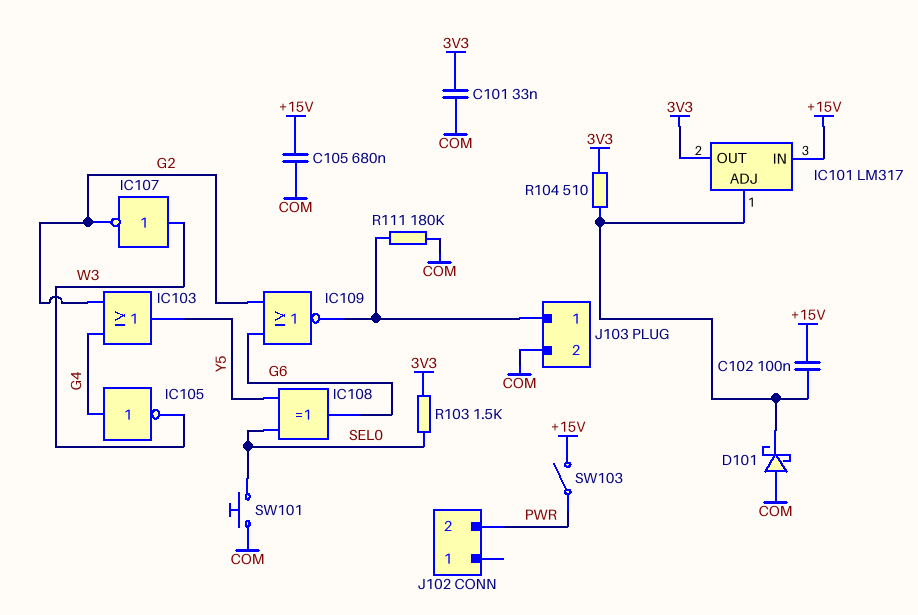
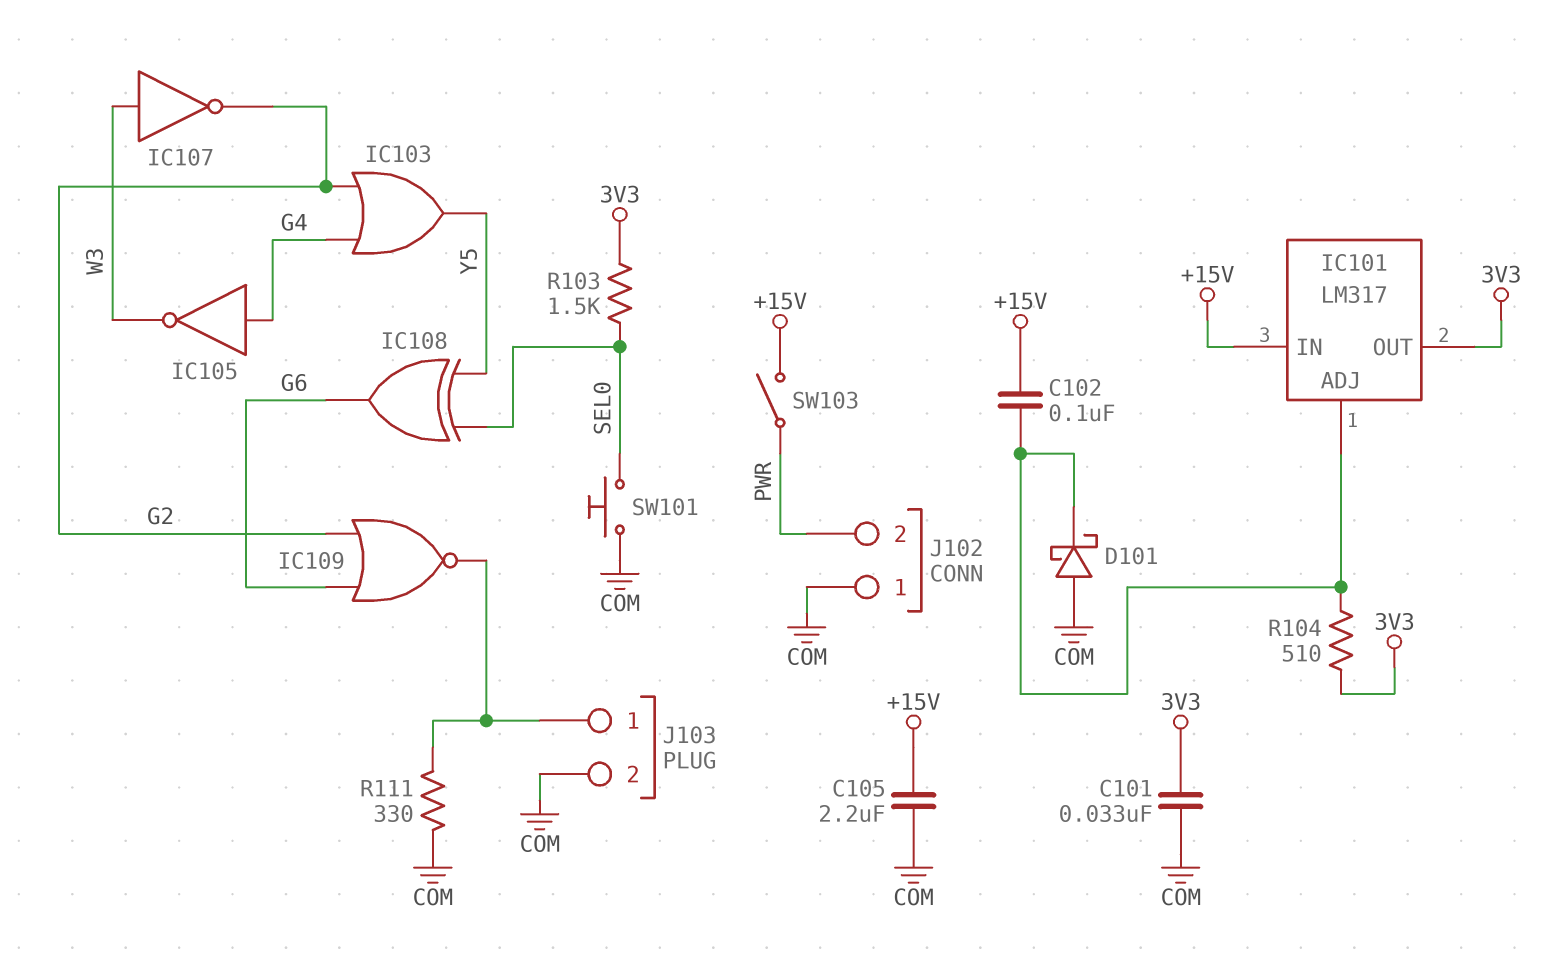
C105: 680nF (+15V, COM) -> 2.2uF (+15V, COM)
J102 pin 1: none -> COM
R111: 180k (COM, J103/1) -> 330 (COM, J103/1)

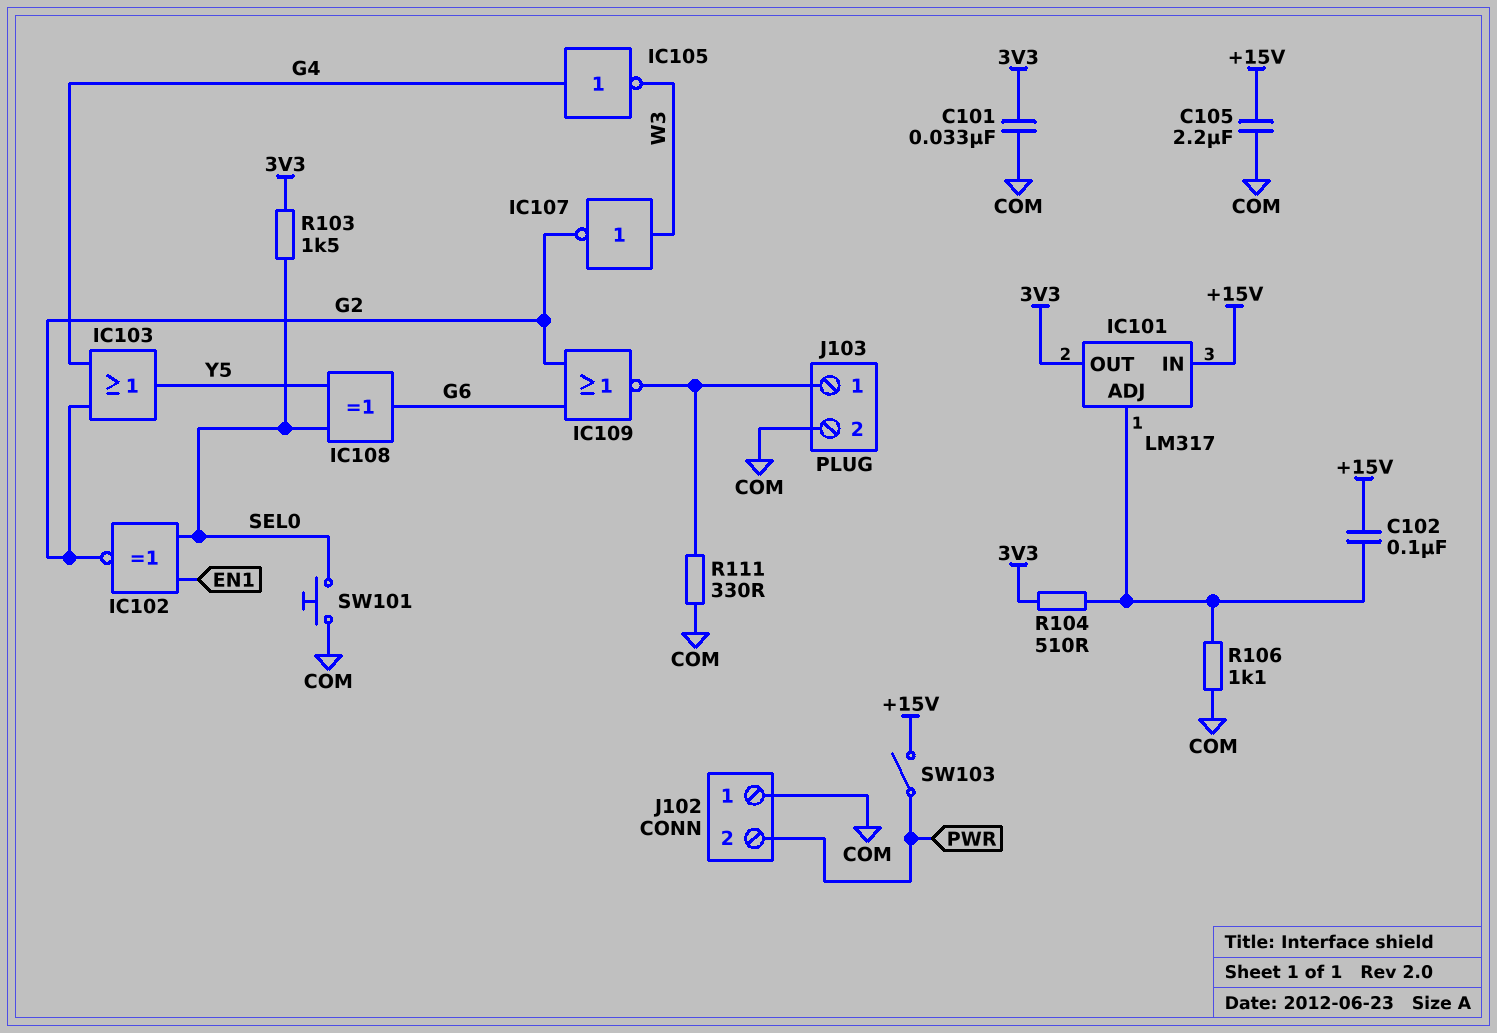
D101: schottky (A COM, K IC101/ADJ) -> none
IC102: none -> XNOR (in EN1, in SEL0, out G2)
R106: none -> 1.1k (COM, IC101/ADJ)

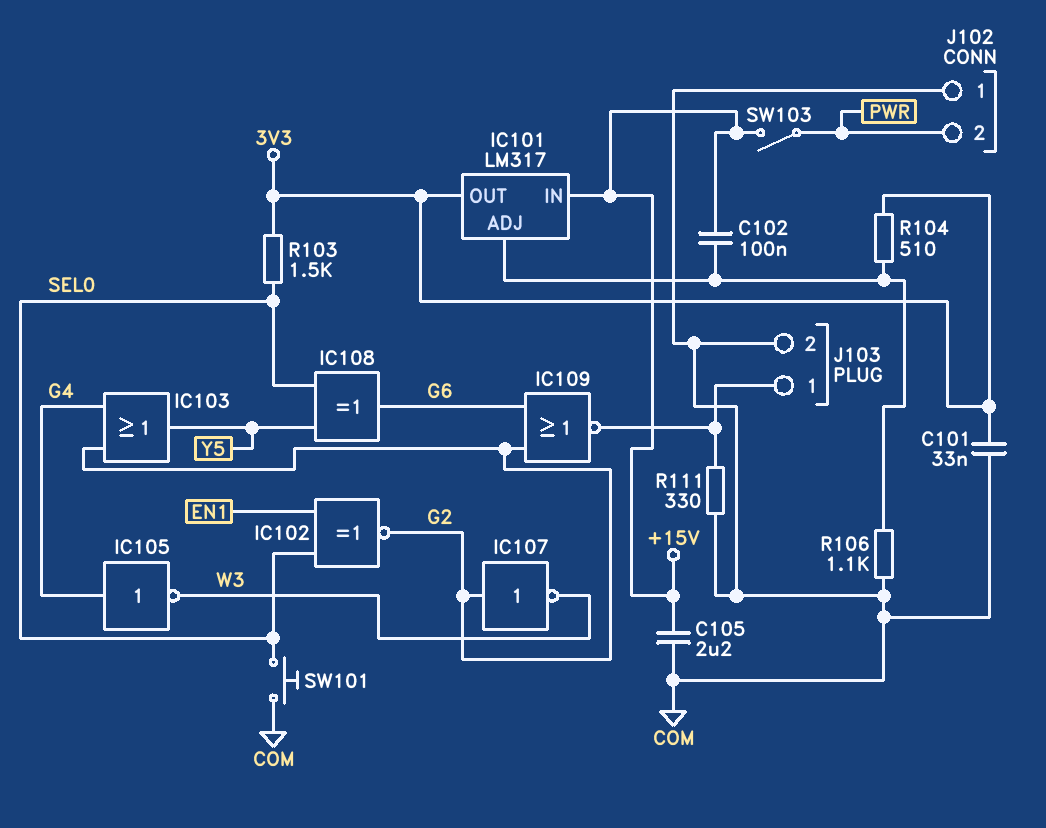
IC107: NOT (in W3, out G2) -> NOT (in G2, out W3)

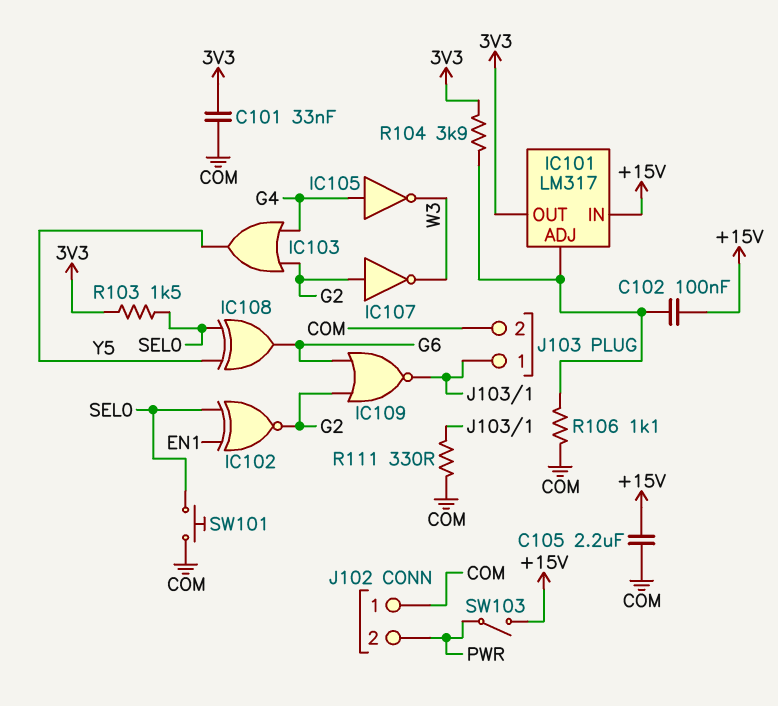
R104: 510 (3V3, IC101/ADJ) -> 3.9k (3V3, IC101/ADJ)

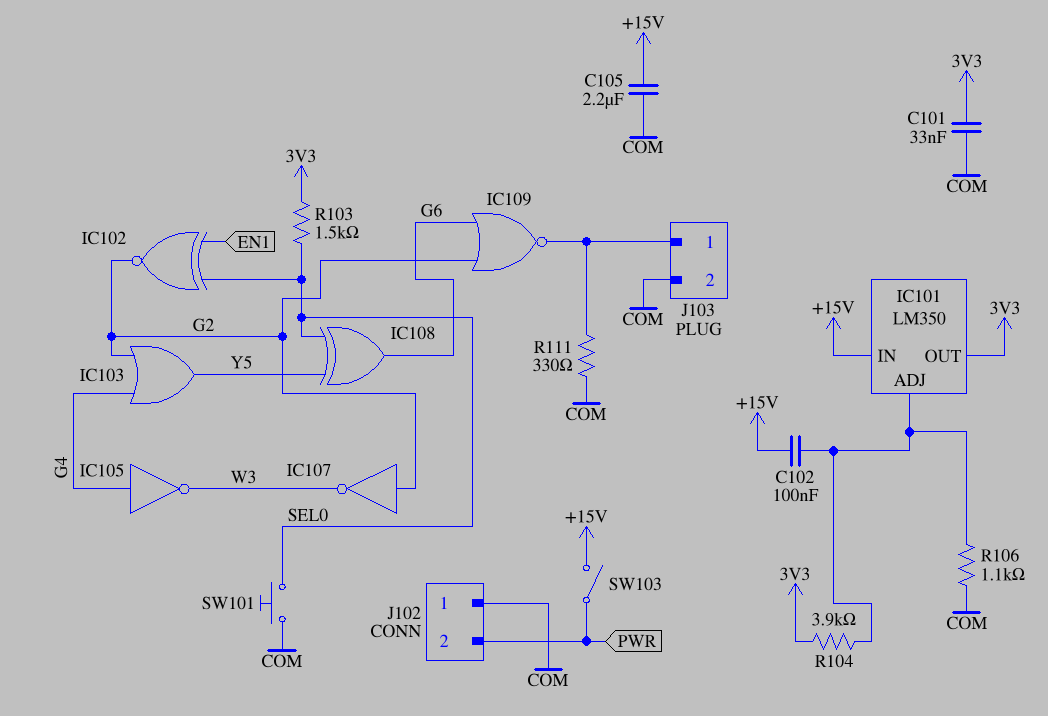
IC101: LM317 -> LM350

